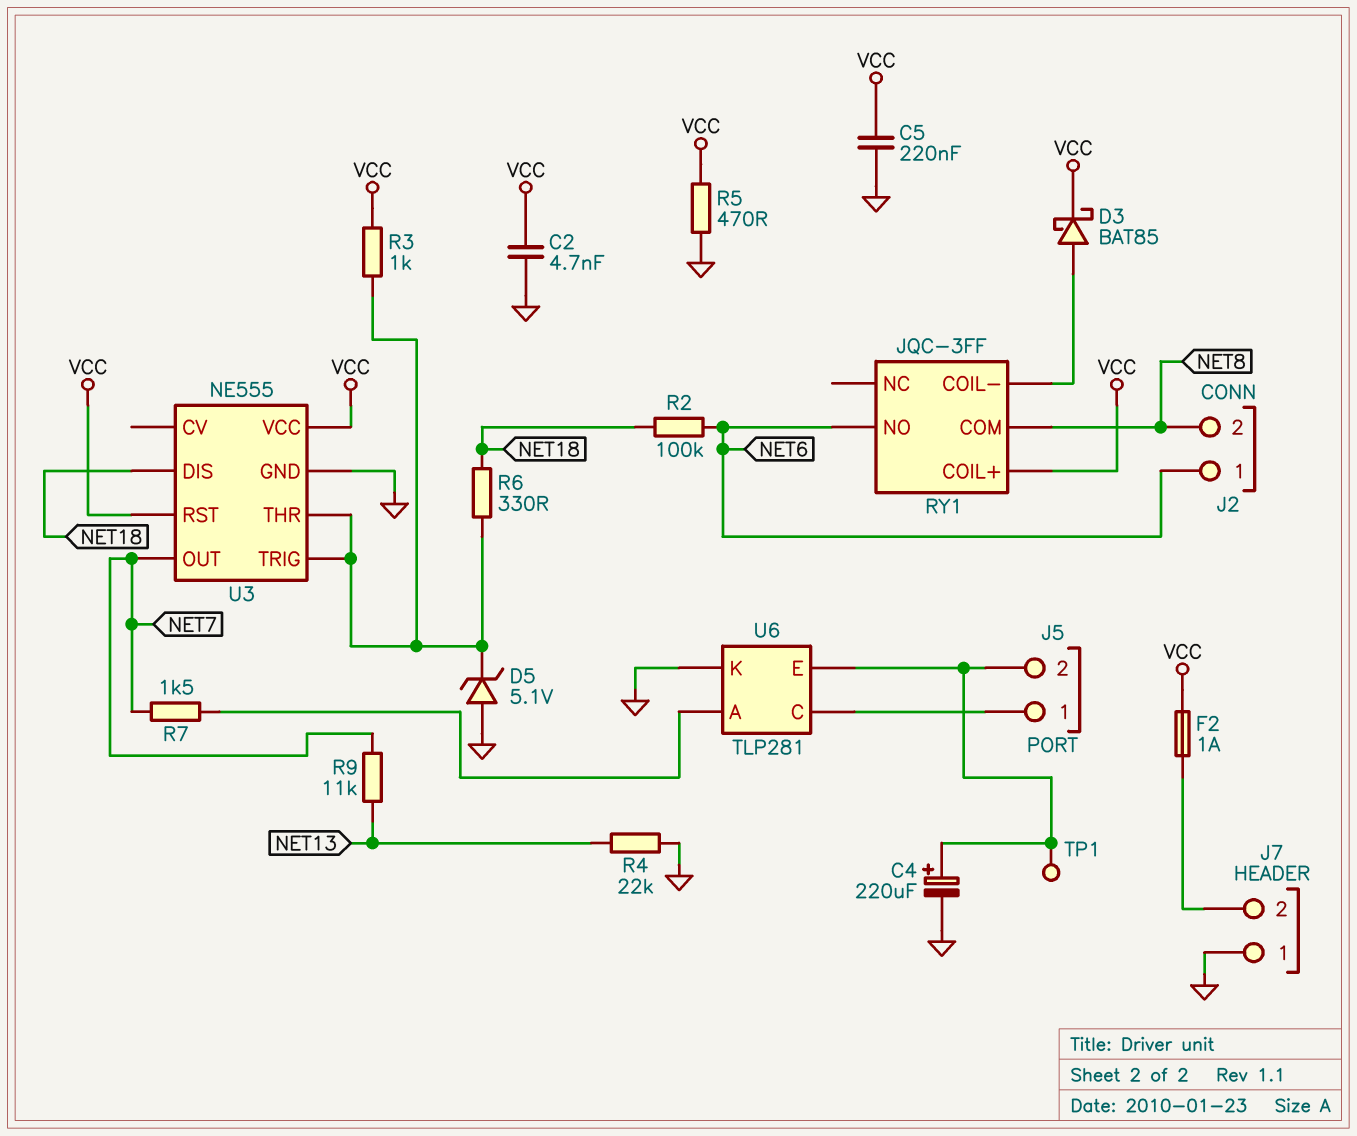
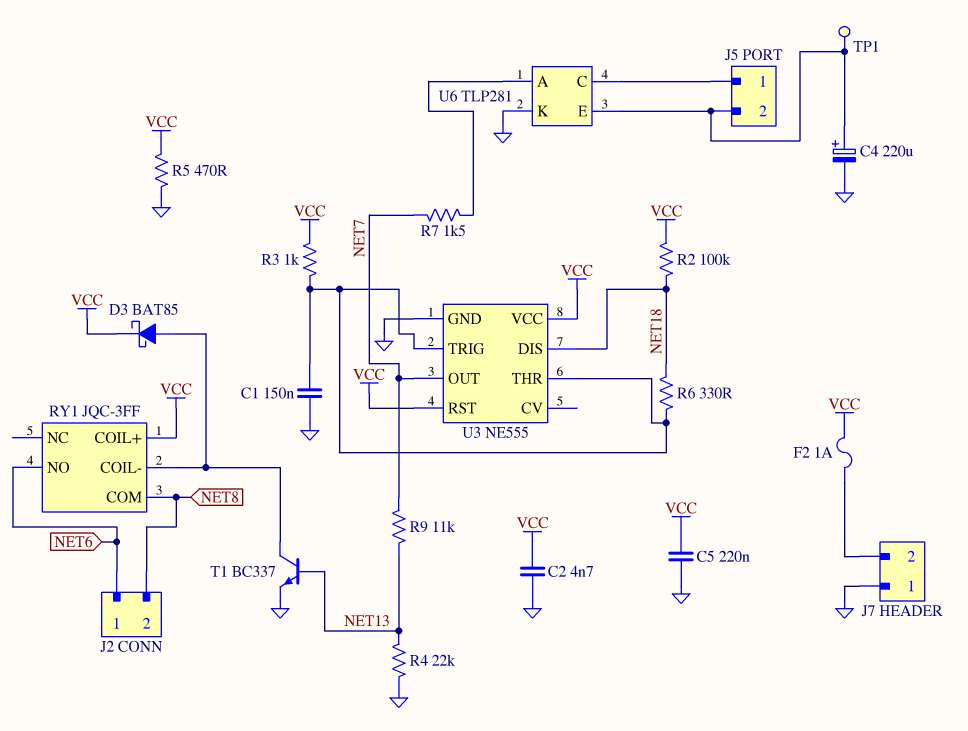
C1: none -> 150nF (GND, U3/THR)
D5: zener 5.1V (A GND, K U3/THR) -> none
R2: 100k (NET6, NET18) -> 100k (NET18, VCC)
T1: none -> NPN BC337 (B NET13, C RY1/COIL-, E GND)

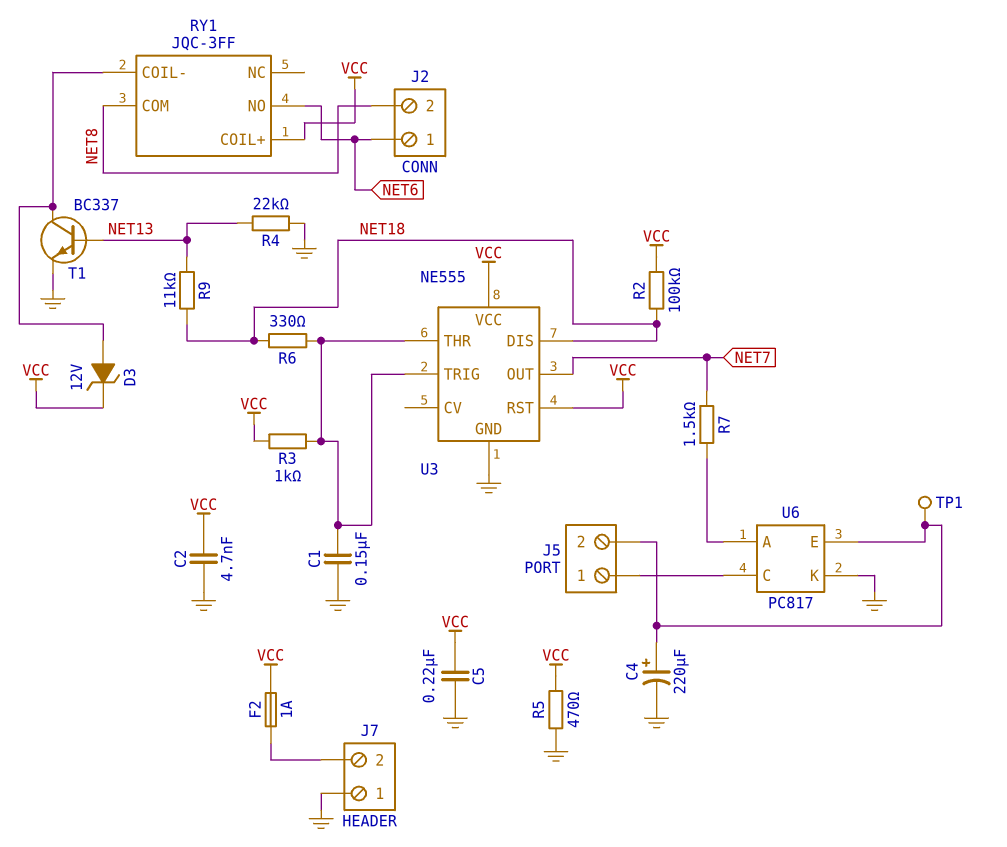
D3: schottky BAT85 (A RY1/COIL-, K VCC) -> zener 12V (A RY1/COIL-, K VCC)
R9: 11k (NET7, NET13) -> 11k (NET13, NET18)
U6: TLP281 -> PC817

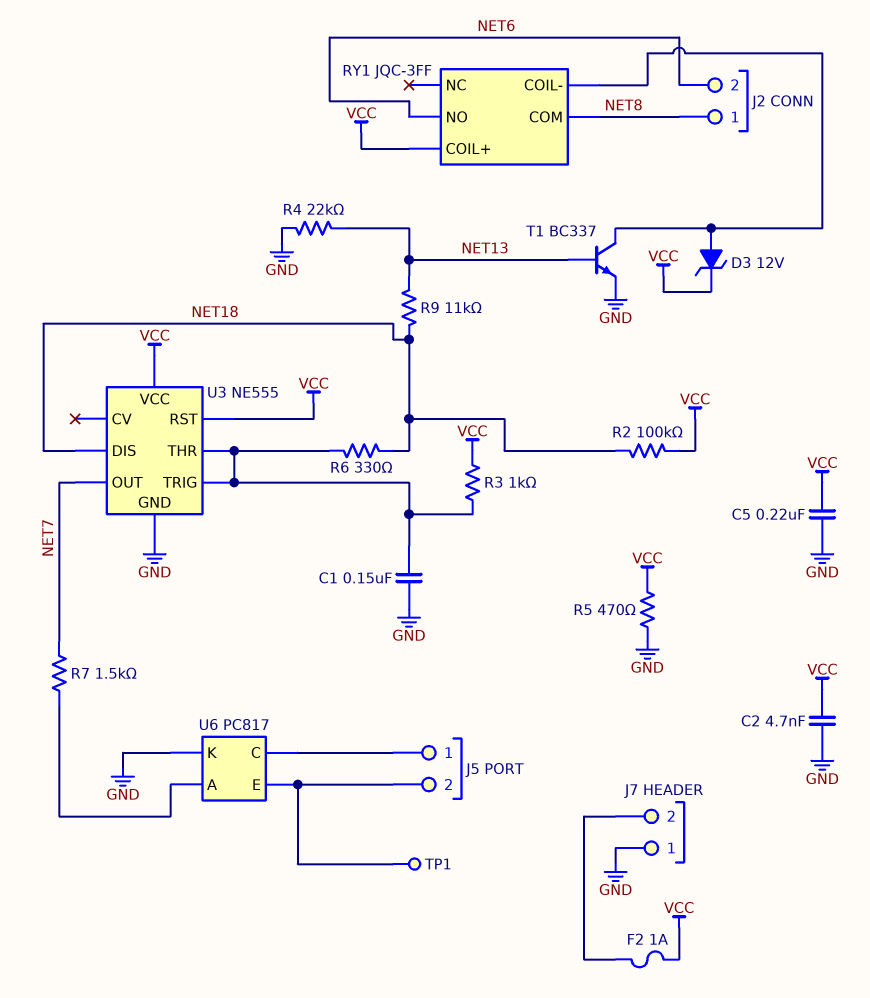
C4: 220uF (plus J5/2, minus GND) -> none
J2 pin 1: NET6 -> NET8
J2 pin 2: NET8 -> NET6

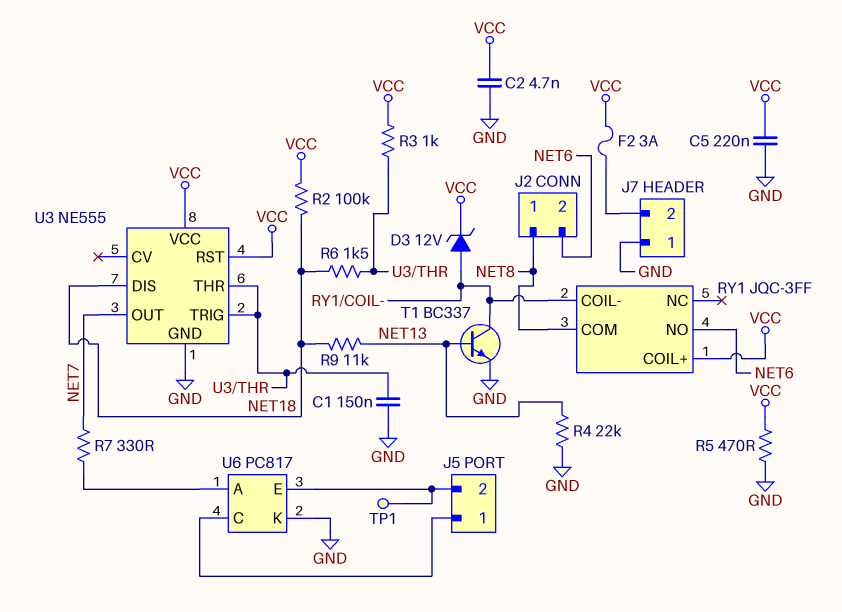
F2: 1A (J7/2, VCC) -> 3A (J7/2, VCC)
R6: 330 (NET18, U3/THR) -> 1.5k (NET18, U3/THR)
R7: 1.5k (NET7, U6/A) -> 330 (NET7, U6/A)

